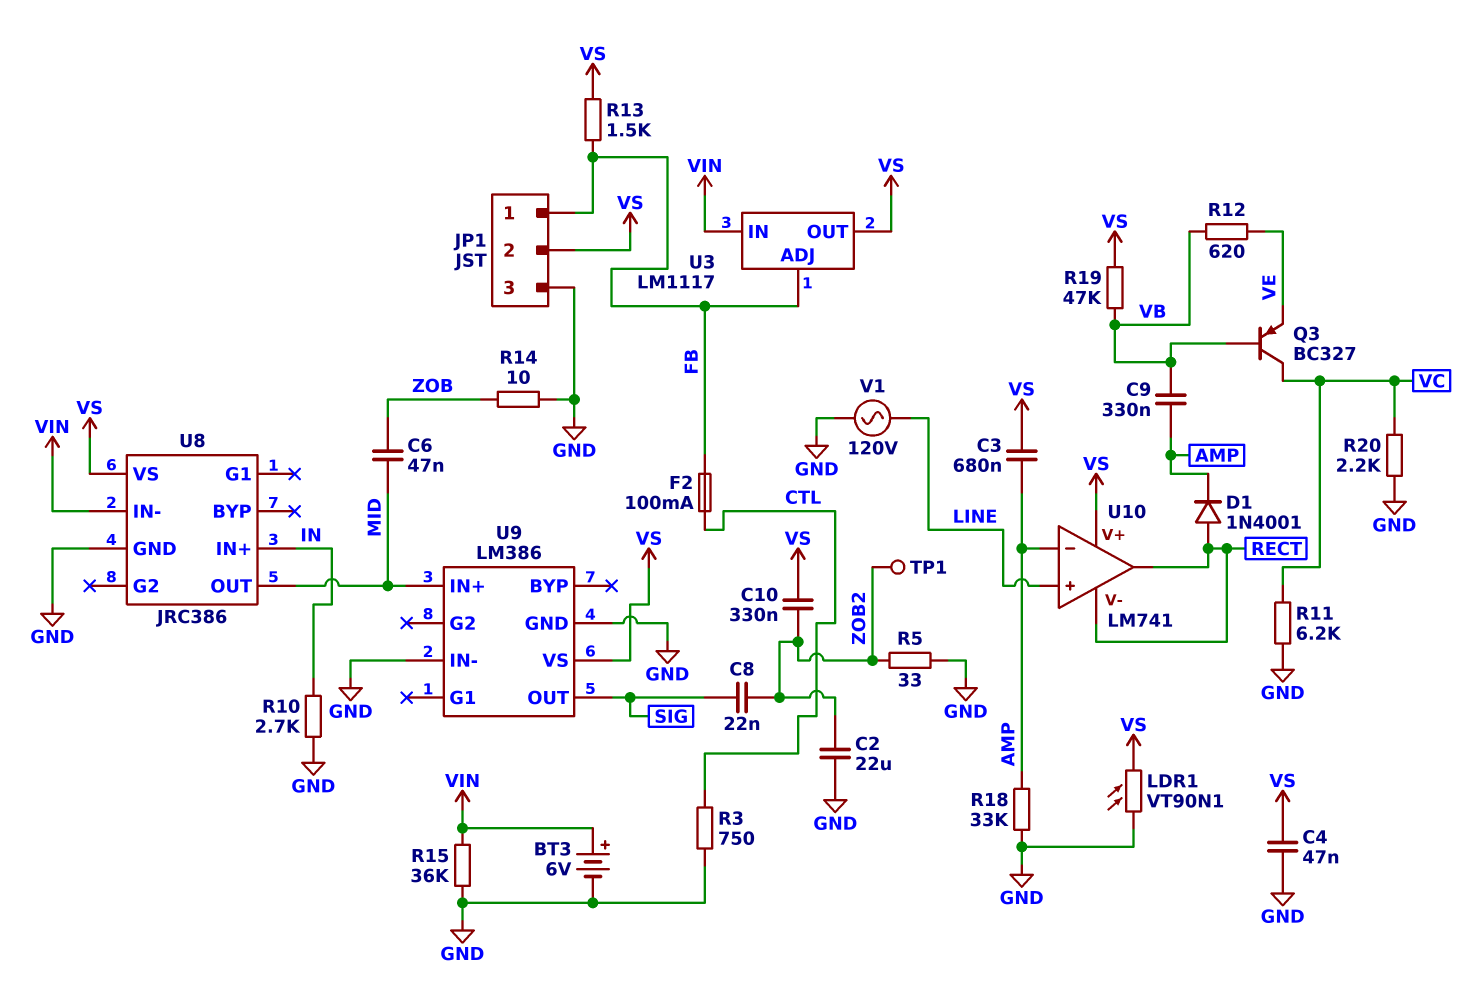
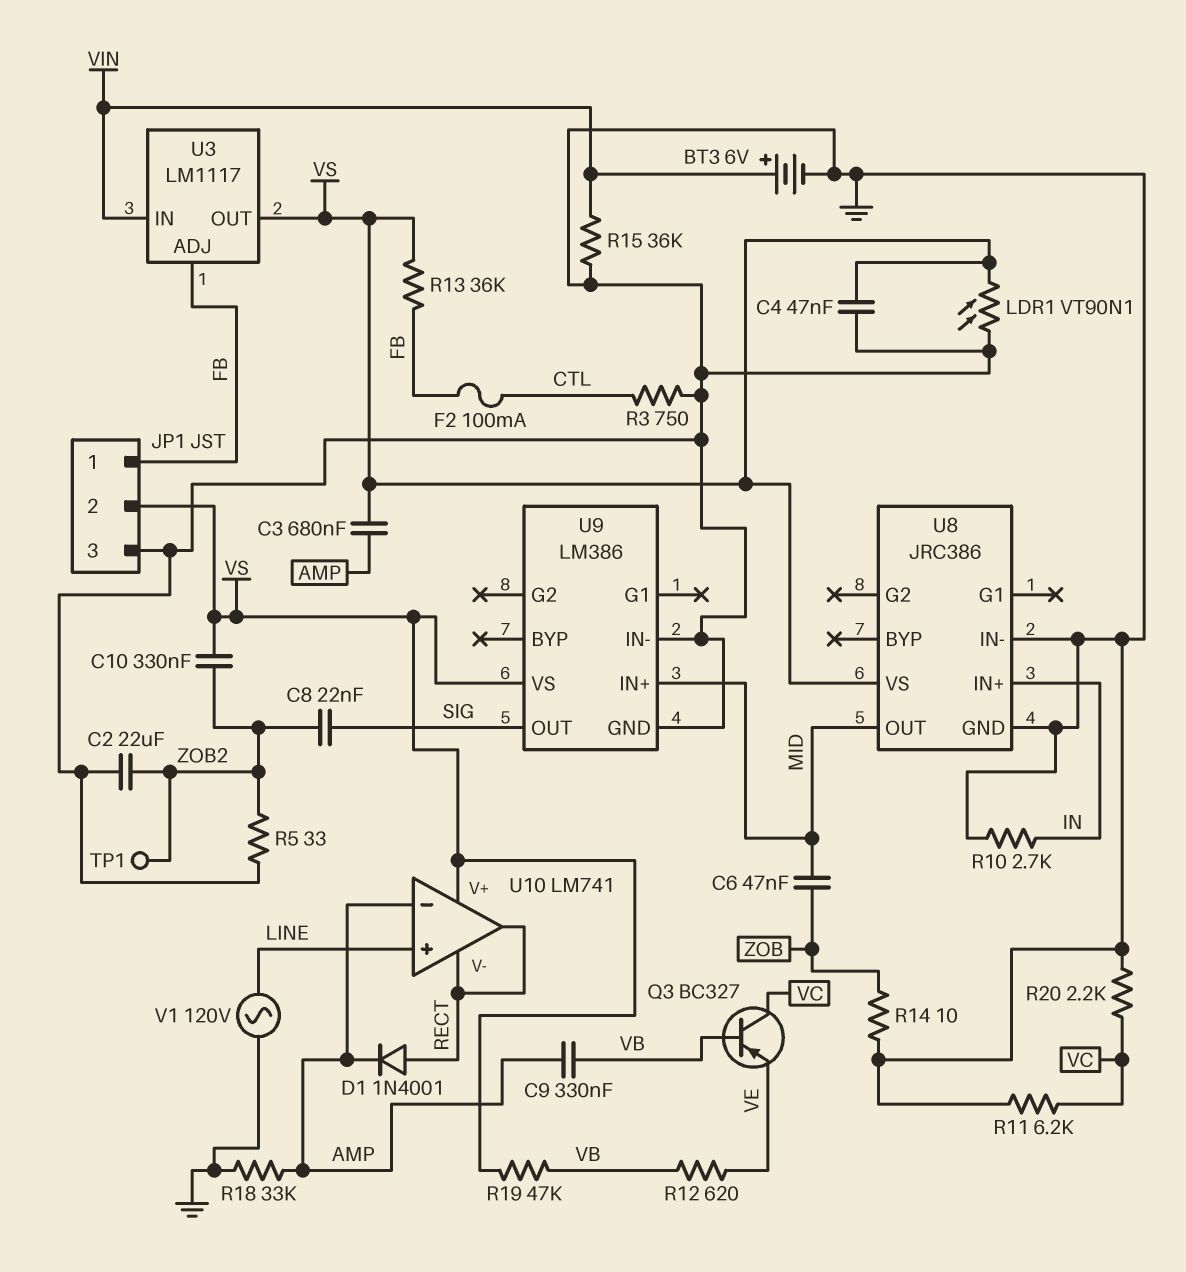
R13: 1.5k (FB, VS) -> 36k (FB, VS)
U8 pin IN-: VIN -> GND

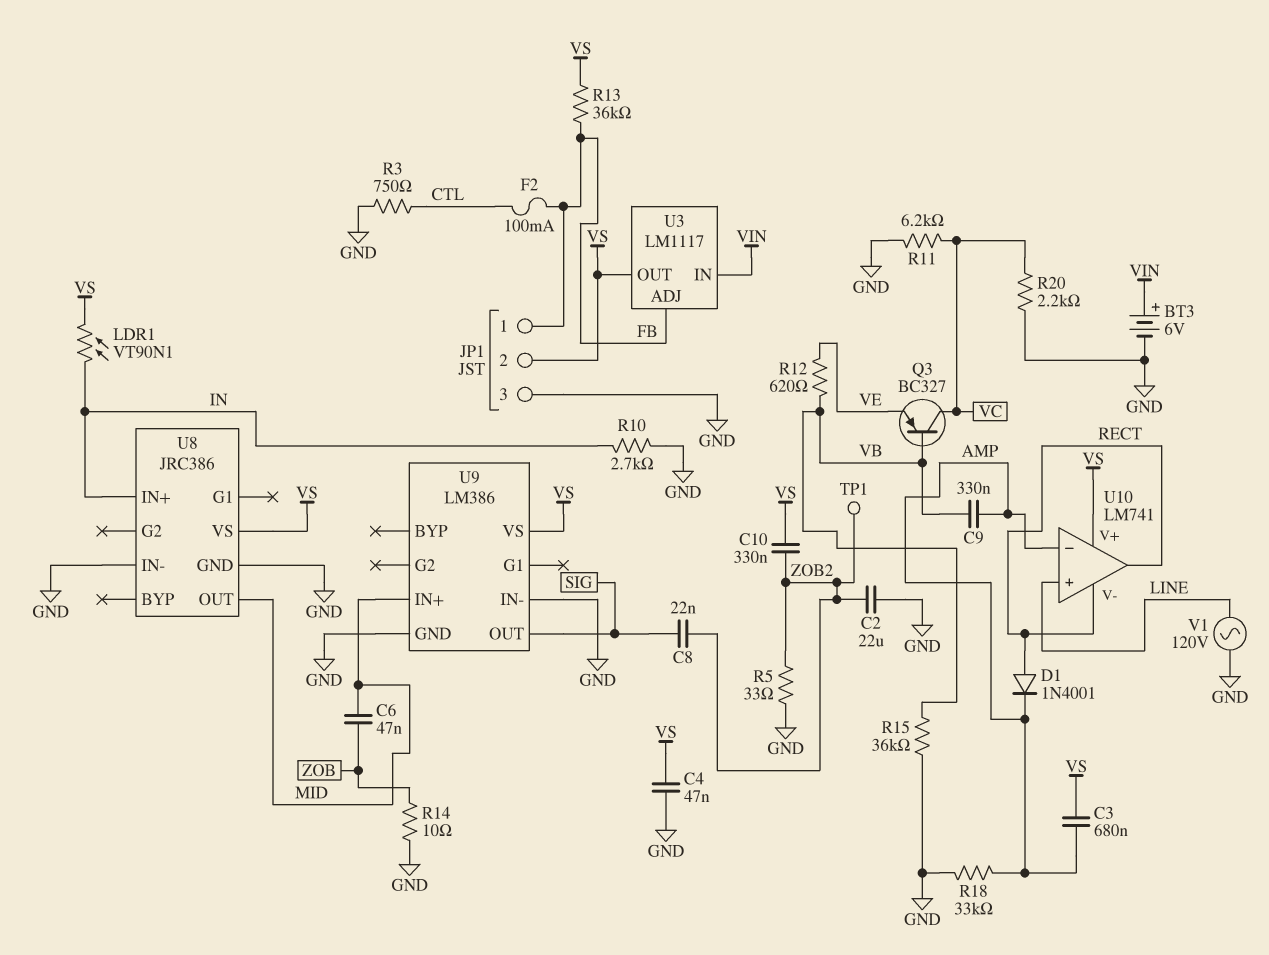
LDR1: VT90N1 (GND, VS) -> VT90N1 (IN, VS)
R15: 36k (GND, VIN) -> 36k (GND, VB)
R19: 47k (VB, VS) -> none

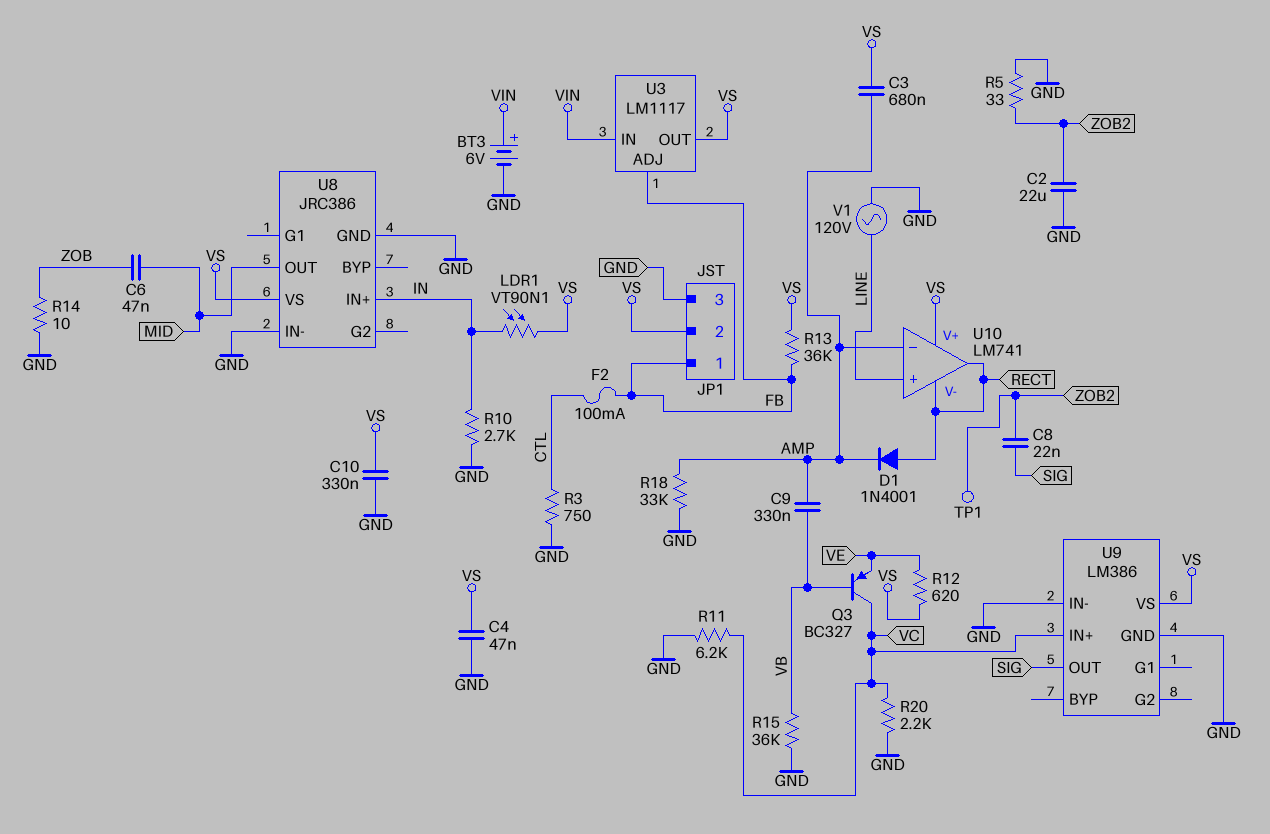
C10: 330nF (VS, ZOB2) -> 330nF (GND, VS)
R12: 620 (VB, VE) -> 620 (VE, VS)
U9 pin IN+: MID -> VC

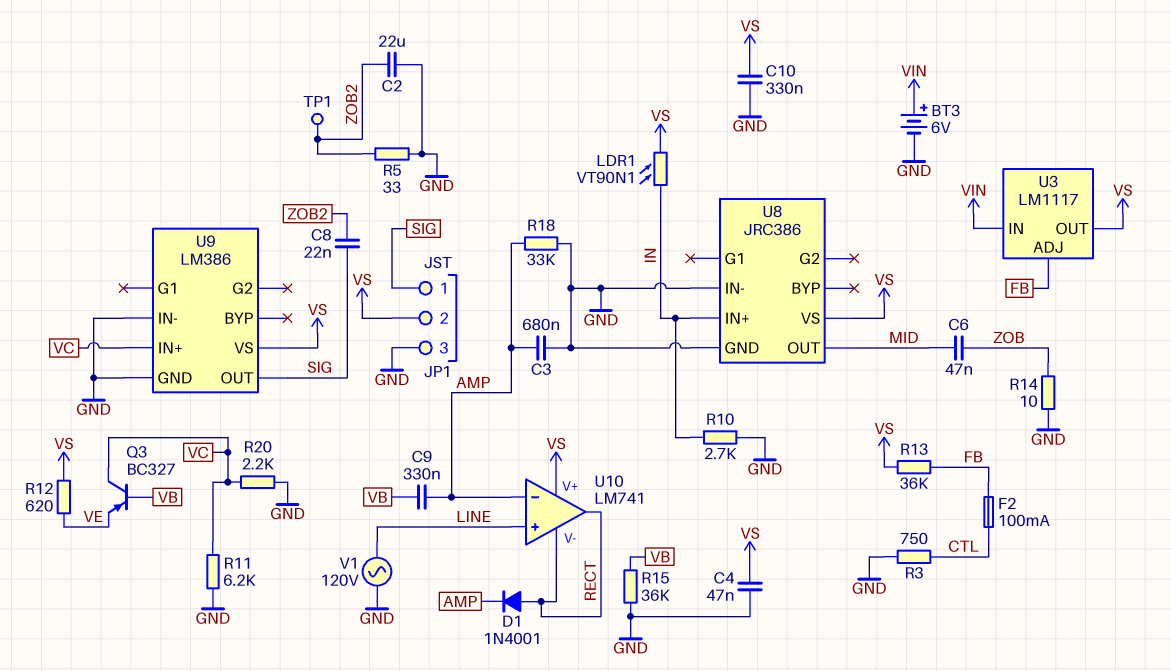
C3: 680nF (AMP, VS) -> 680nF (AMP, GND)
JP1 pin 1: FB -> SIG

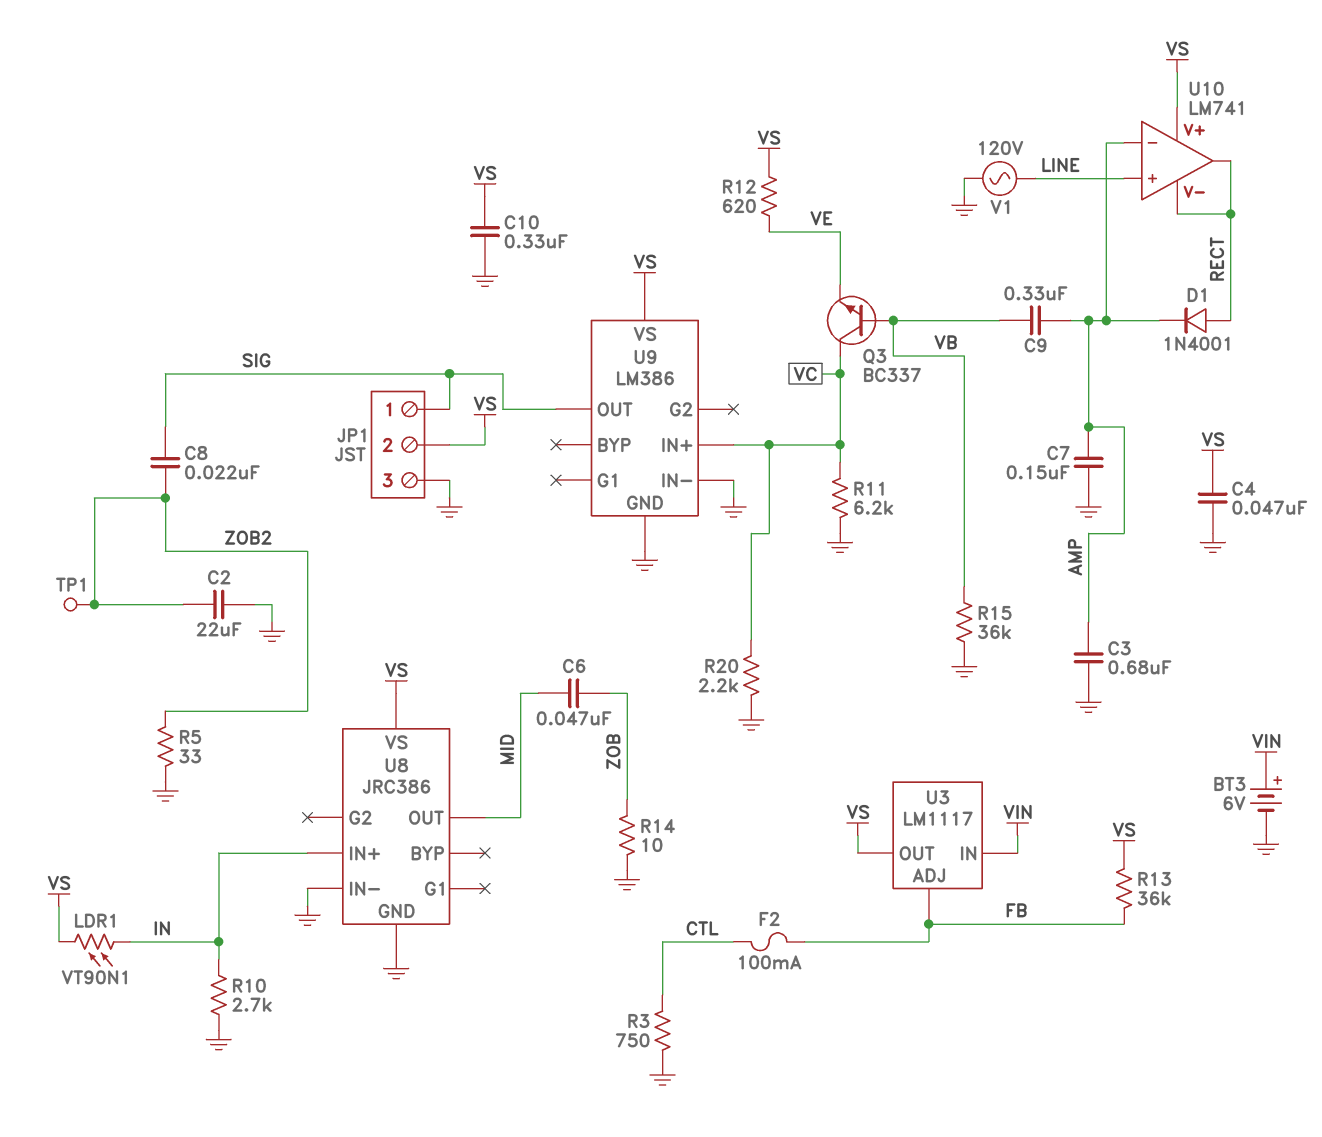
C7: none -> 150nF (AMP, GND)
Q3: PNP BC327 (B VB, C VC, E VE) -> NPN BC337 (B VB, C VC, E VE)
R18: 33k (AMP, GND) -> none

